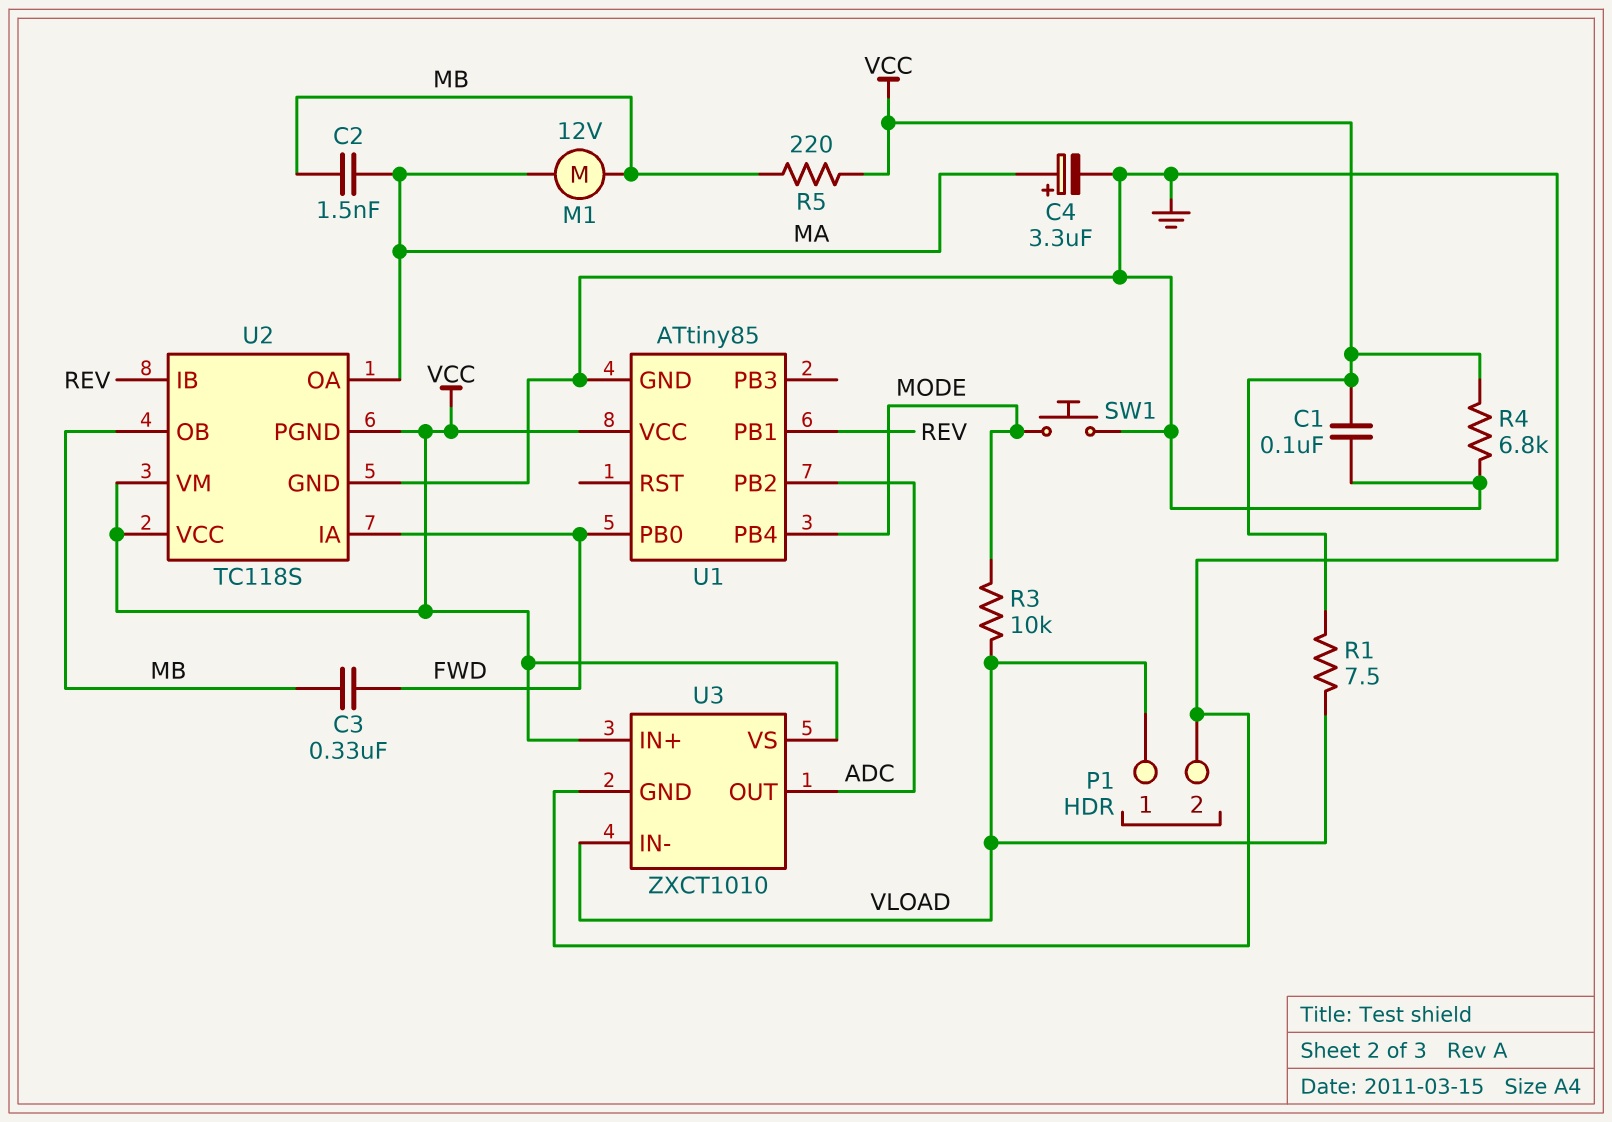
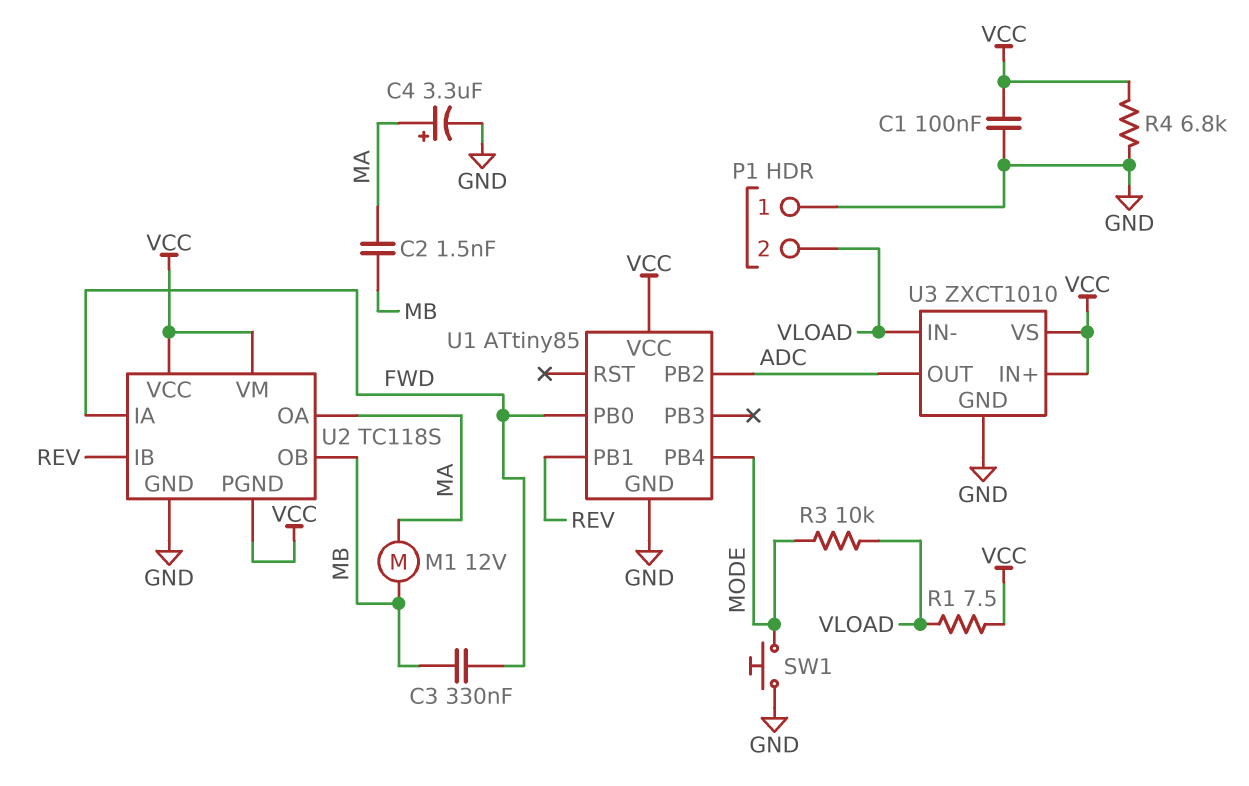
P1 pin 1: VLOAD -> GND
P1 pin 2: GND -> VLOAD
R5: 220 (MB, VCC) -> none

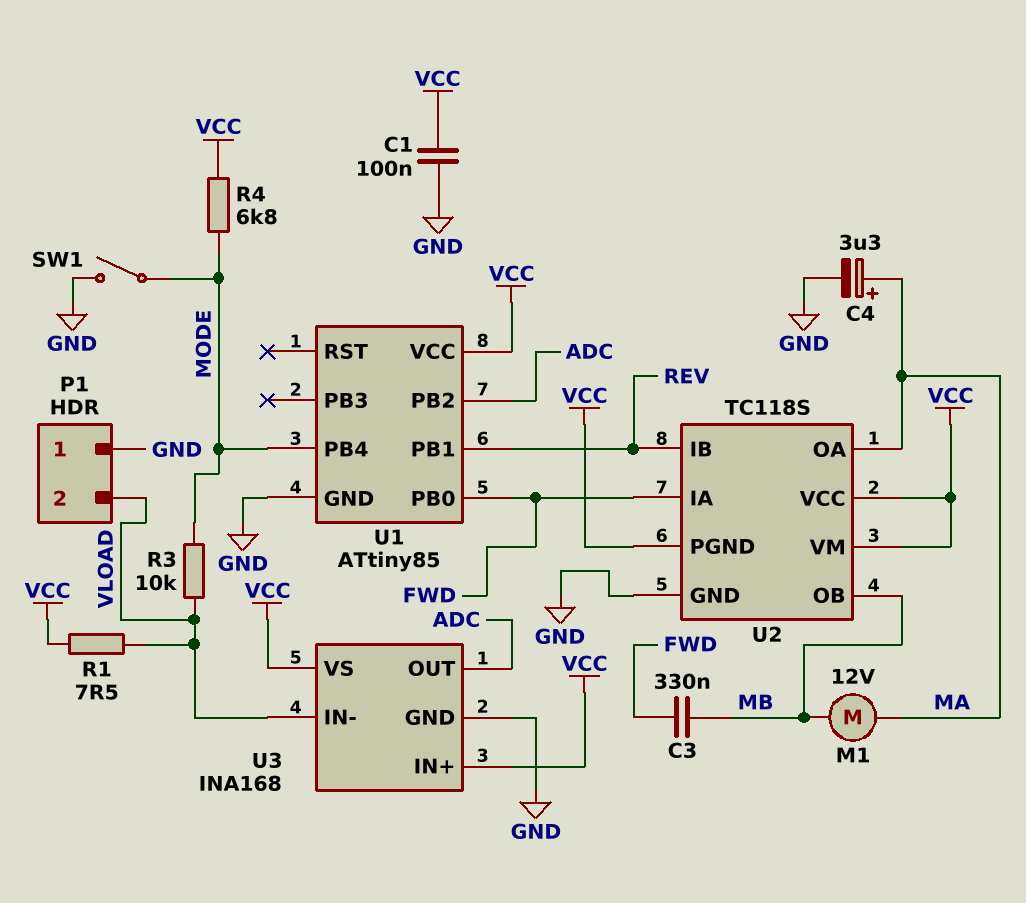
C2: 1.5nF (MA, MB) -> none
R4: 6.8k (GND, VCC) -> 6.8k (MODE, VCC)
SW1: button (GND, MODE) -> switch (GND, MODE)
U3: ZXCT1010 -> INA168

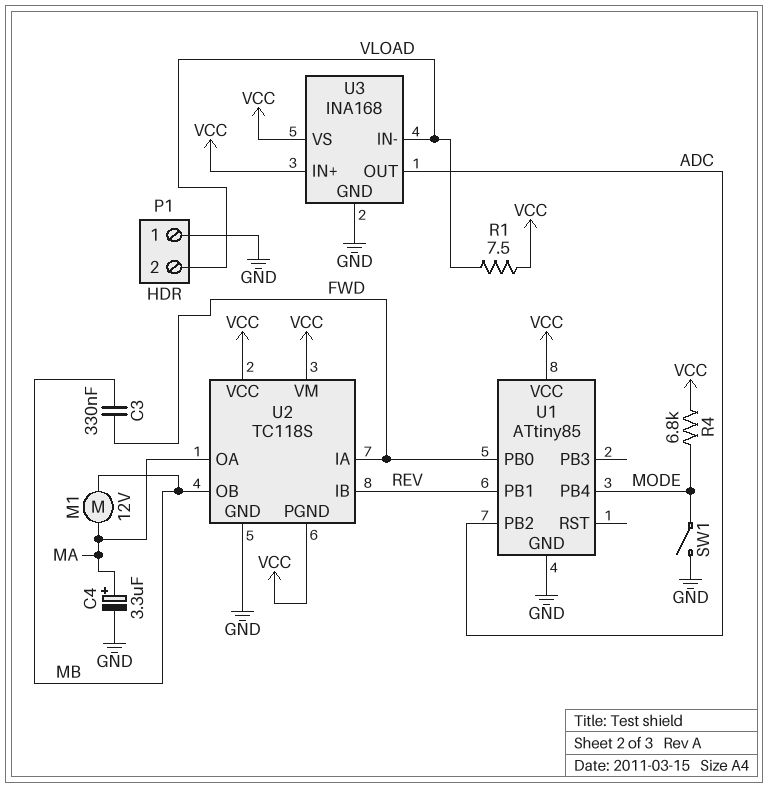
C1: 100nF (GND, VCC) -> none
R3: 10k (MODE, VLOAD) -> none

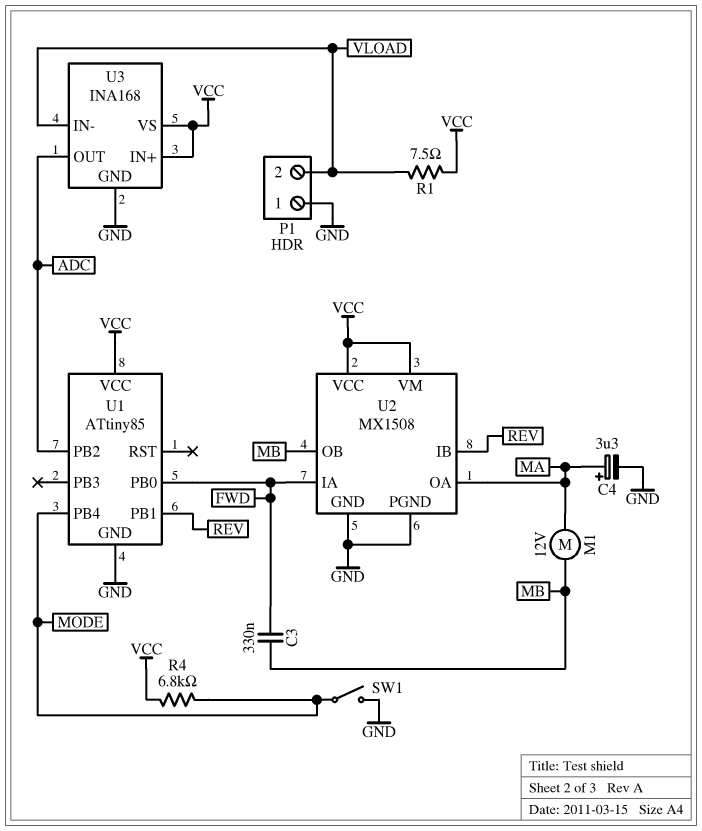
U2: TC118S -> MX1508
U2 pin PGND: VCC -> GND

